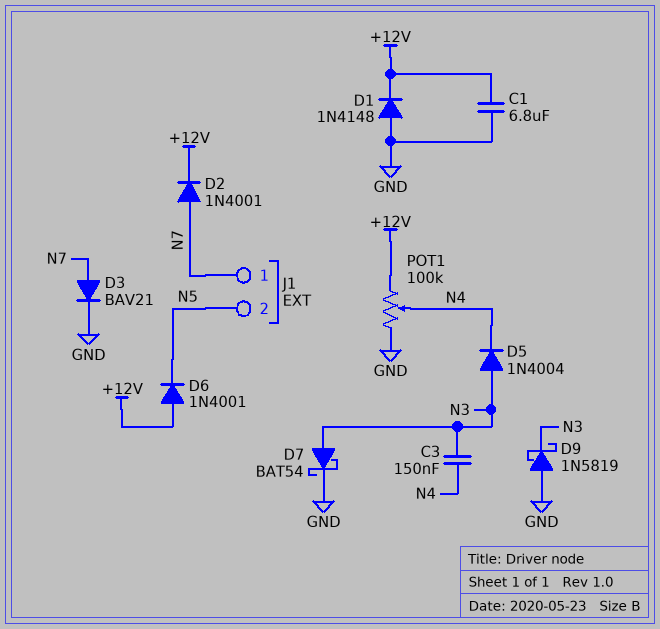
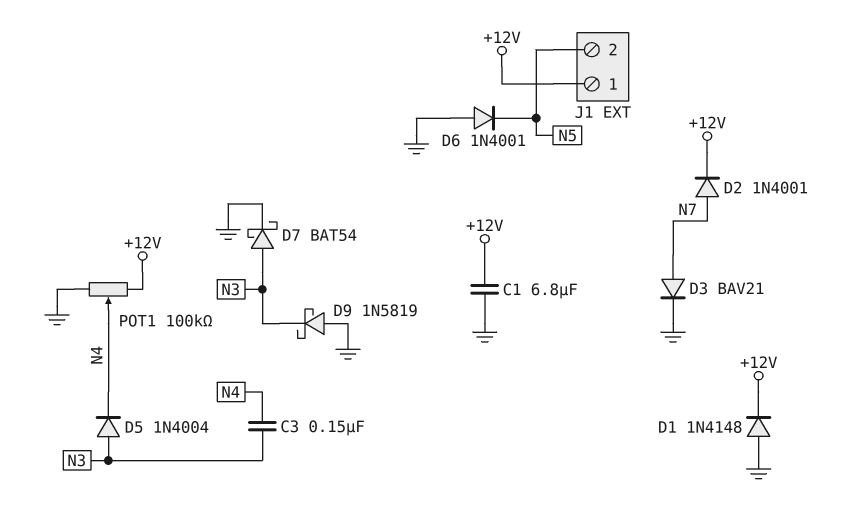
D6: diode 1N4001 (A +12V, K N5) -> diode 1N4001 (A GND, K N5)
J1 pin 1: N7 -> +12V

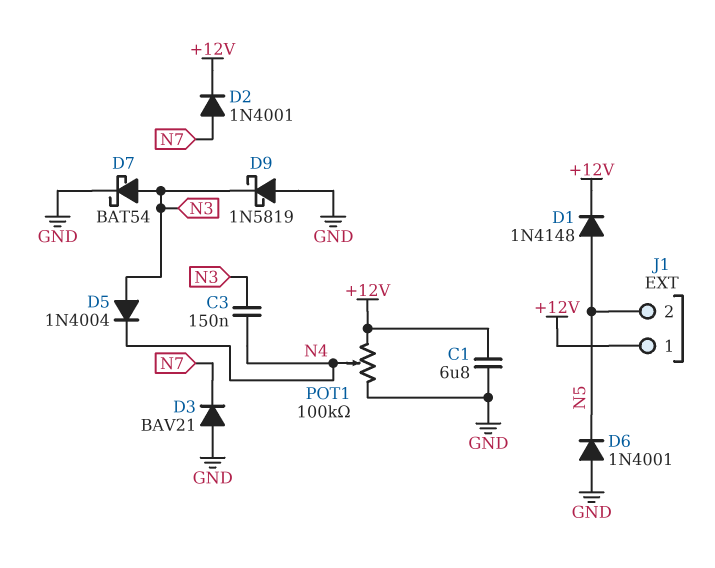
D1: diode 1N4148 (A GND, K +12V) -> diode 1N4148 (A N5, K +12V)
D3: diode BAV21 (A N7, K GND) -> diode BAV21 (A GND, K N7)

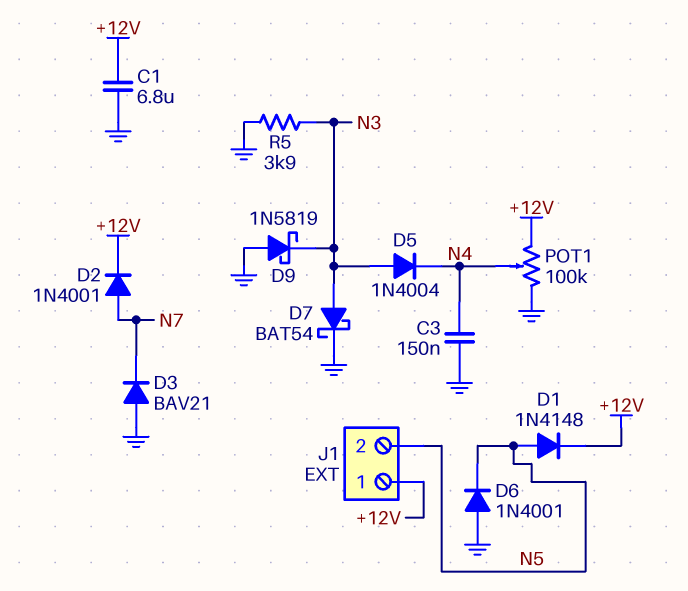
C3: 150nF (N3, N4) -> 150nF (GND, N4)
R5: none -> 3.9k (GND, N3)

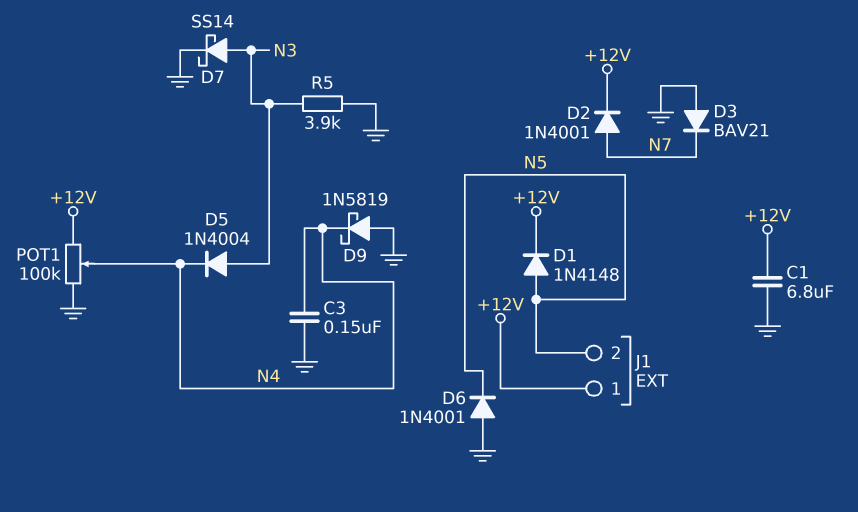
D7: schottky BAT54 (A N3, K GND) -> schottky SS14 (A N3, K GND)
D9: schottky 1N5819 (A GND, K N3) -> schottky 1N5819 (A GND, K N4)

